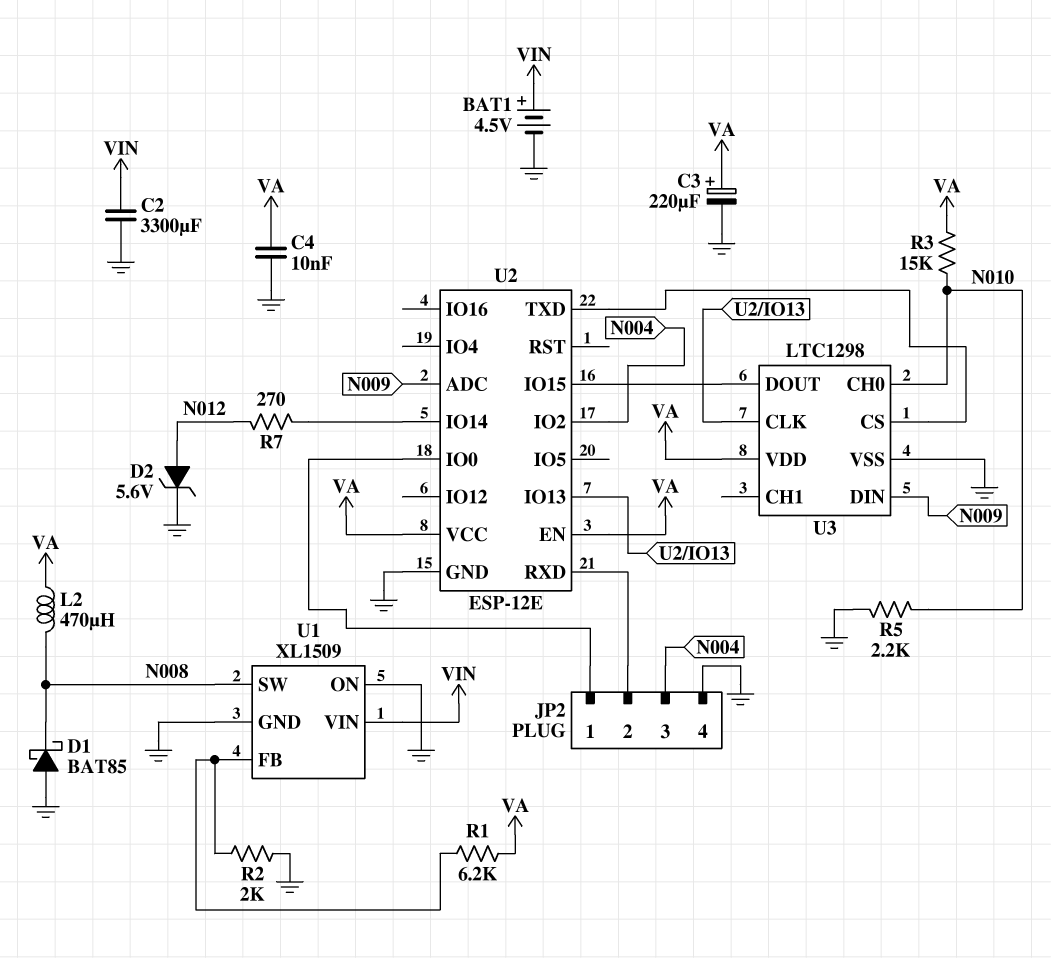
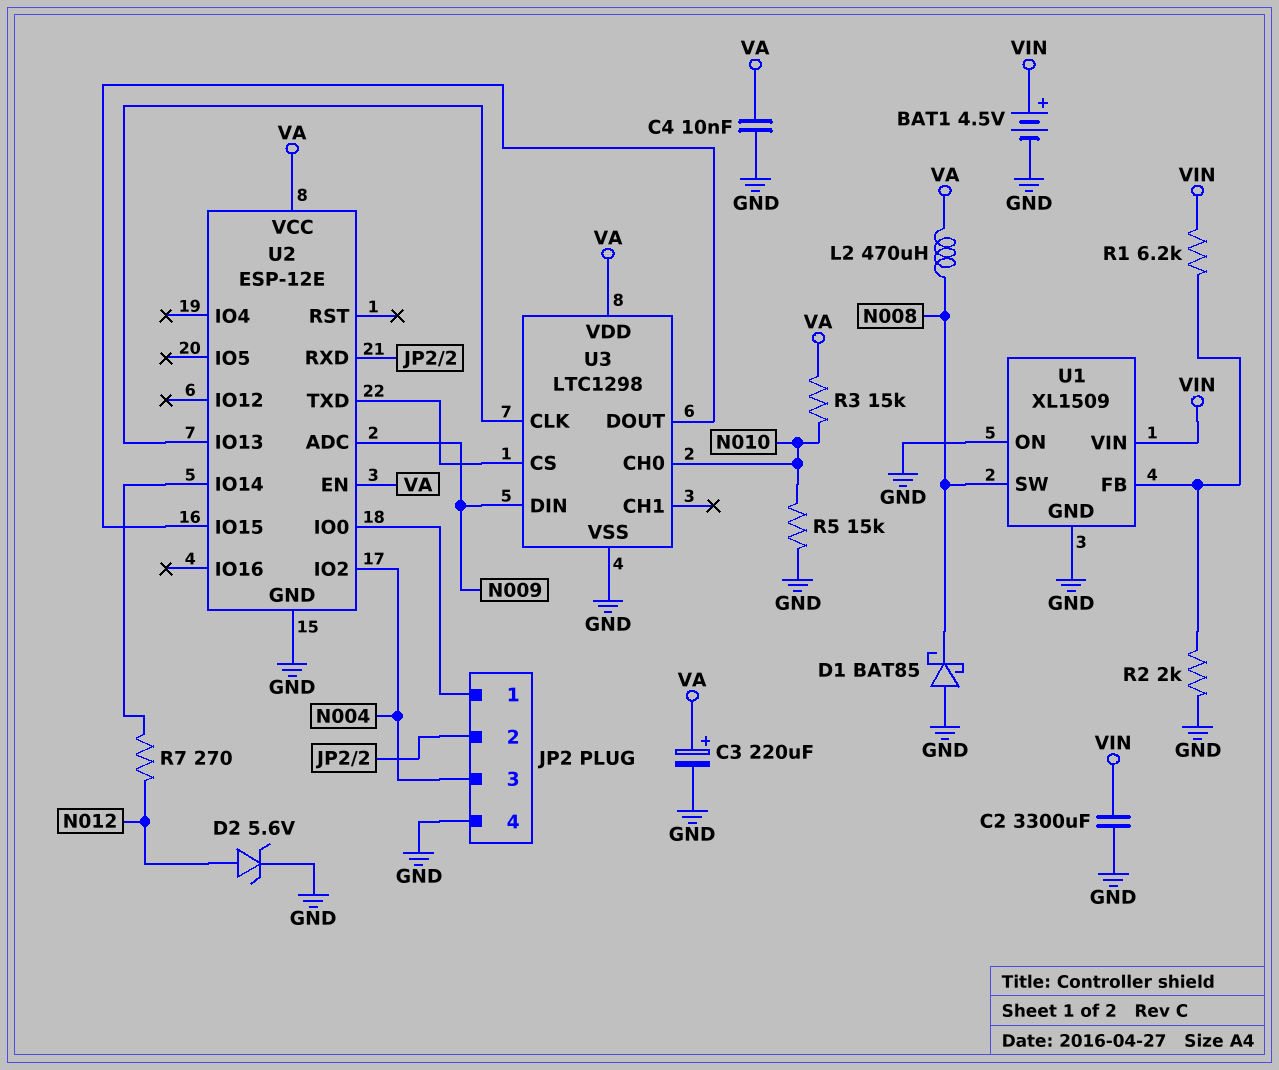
R1: 6.2k (U1/FB, VA) -> 6.2k (U1/FB, VIN)
R5: 2.2k (GND, N010) -> 15k (GND, N010)

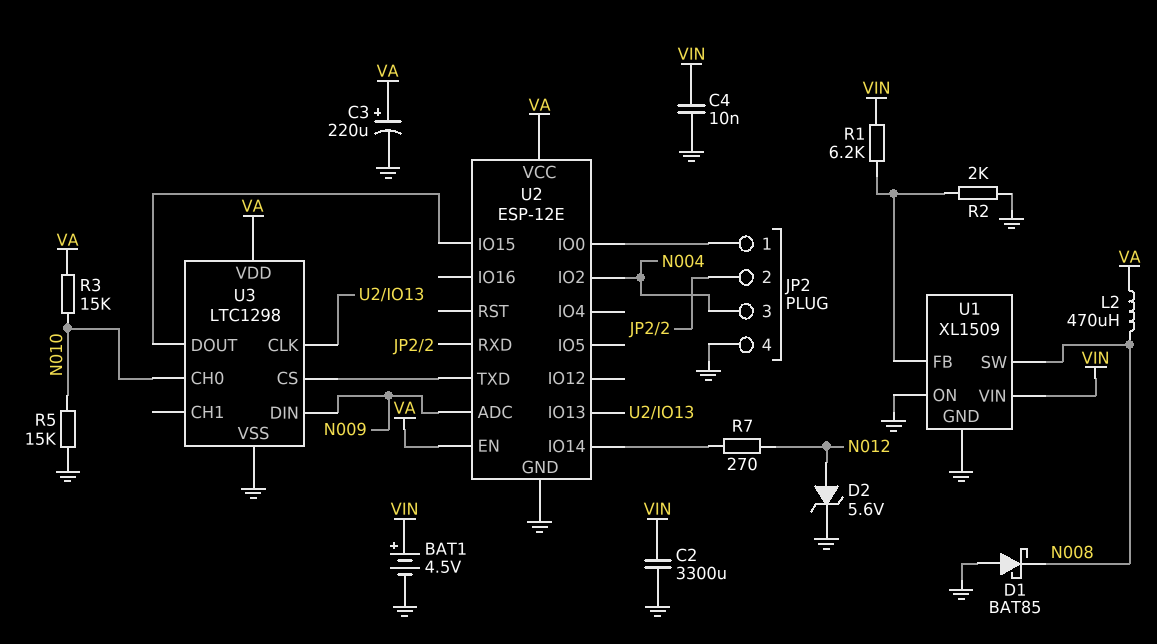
C4: 10nF (GND, VA) -> 10nF (GND, VIN)

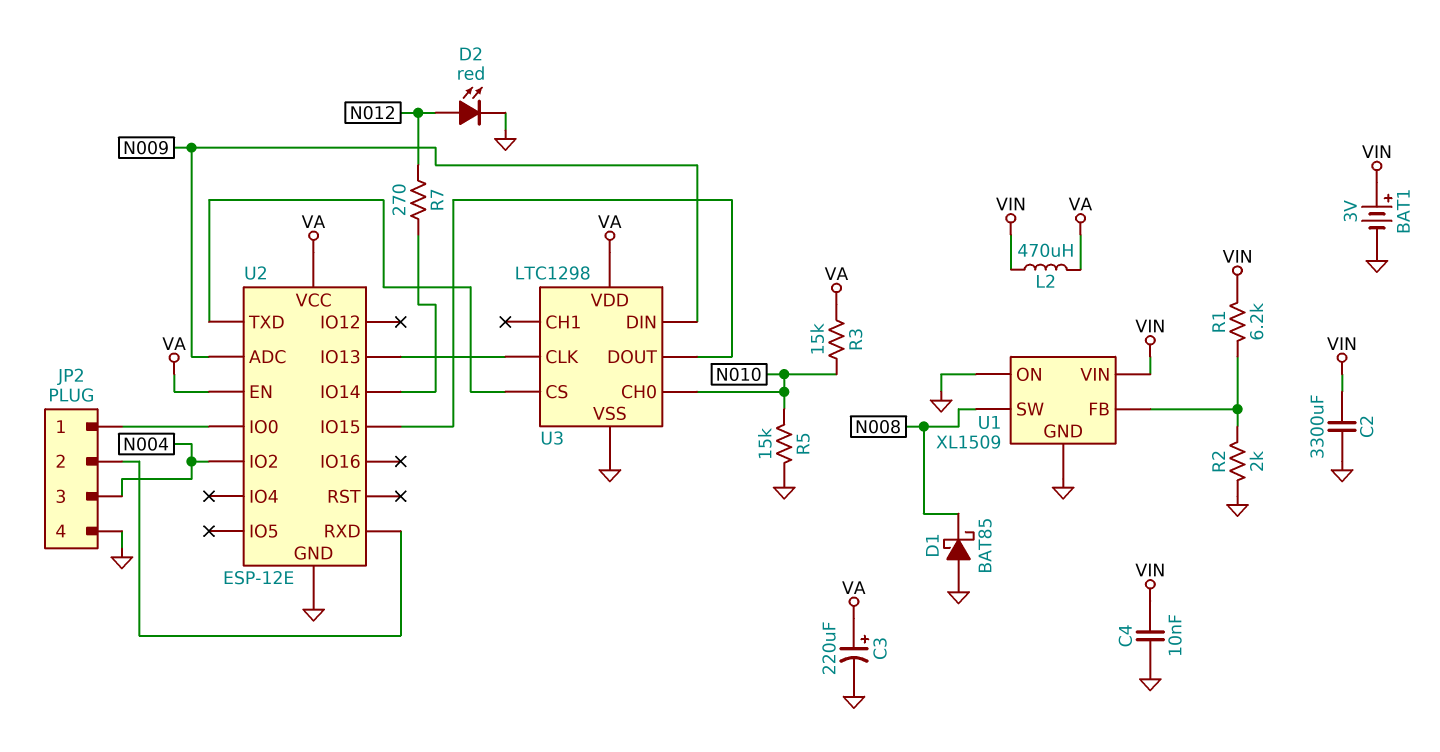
BAT1: 4.5V (plus VIN, minus GND) -> 3V (plus VIN, minus GND)
D2: zener 5.6V (A N012, K GND) -> LED red (A N012, K GND)
L2: 470uH (N008, VA) -> 470uH (VA, VIN)

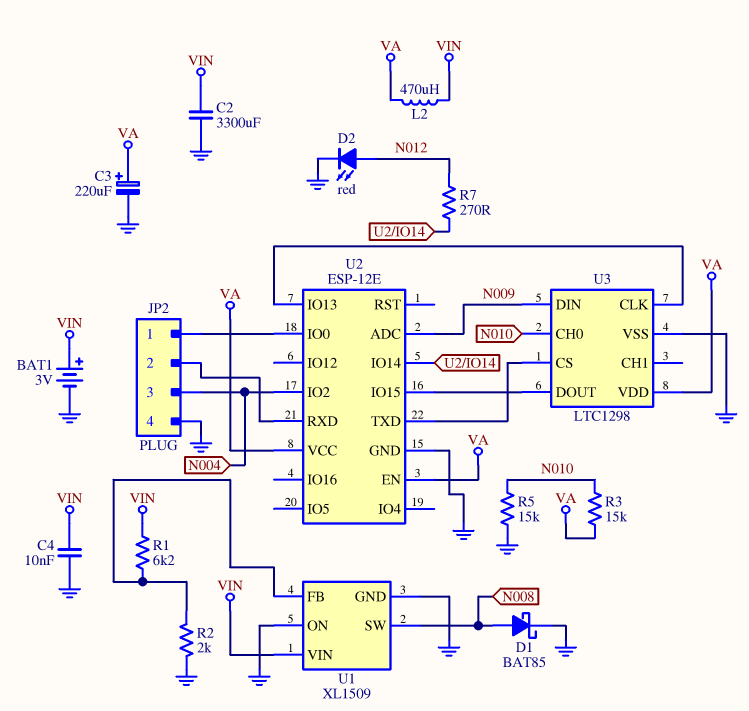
D1: schottky BAT85 (A GND, K N008) -> schottky BAT85 (A N008, K GND)

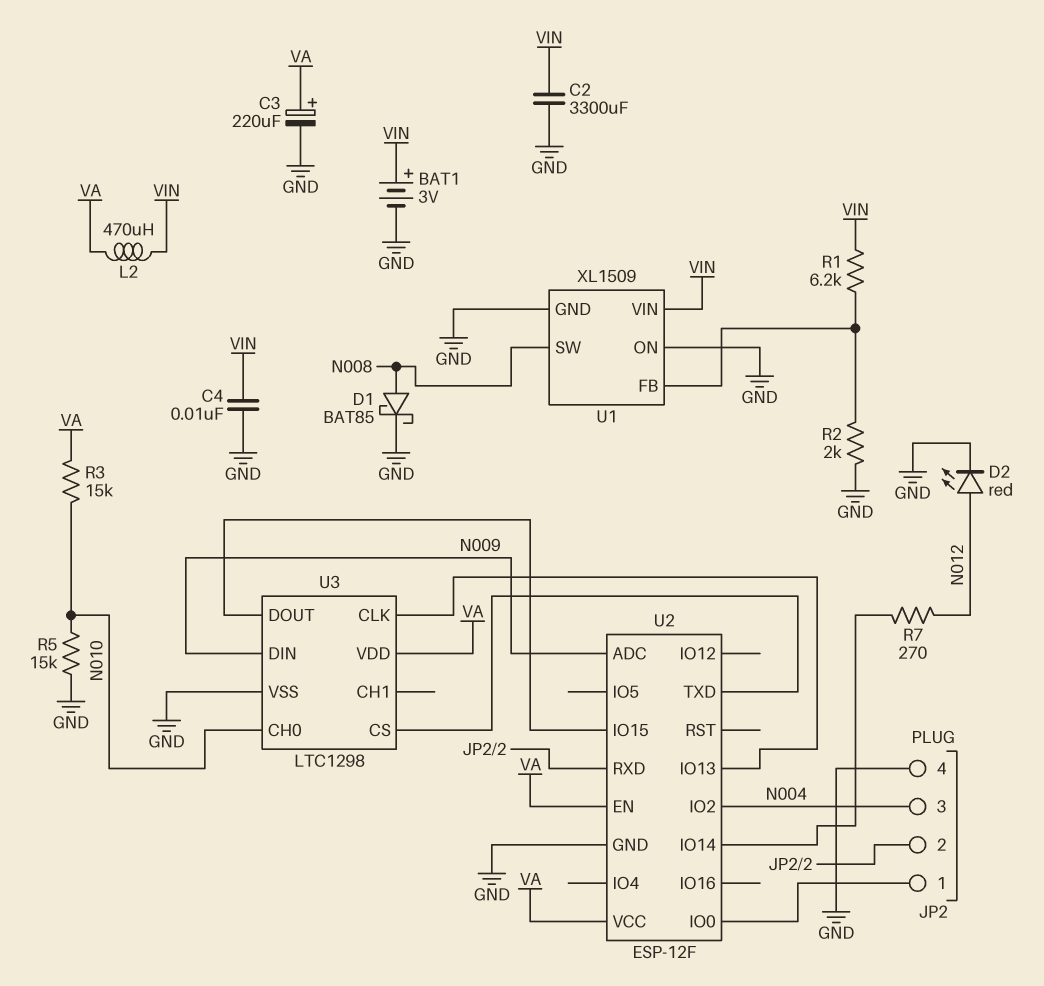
U2: ESP-12E -> ESP-12F

